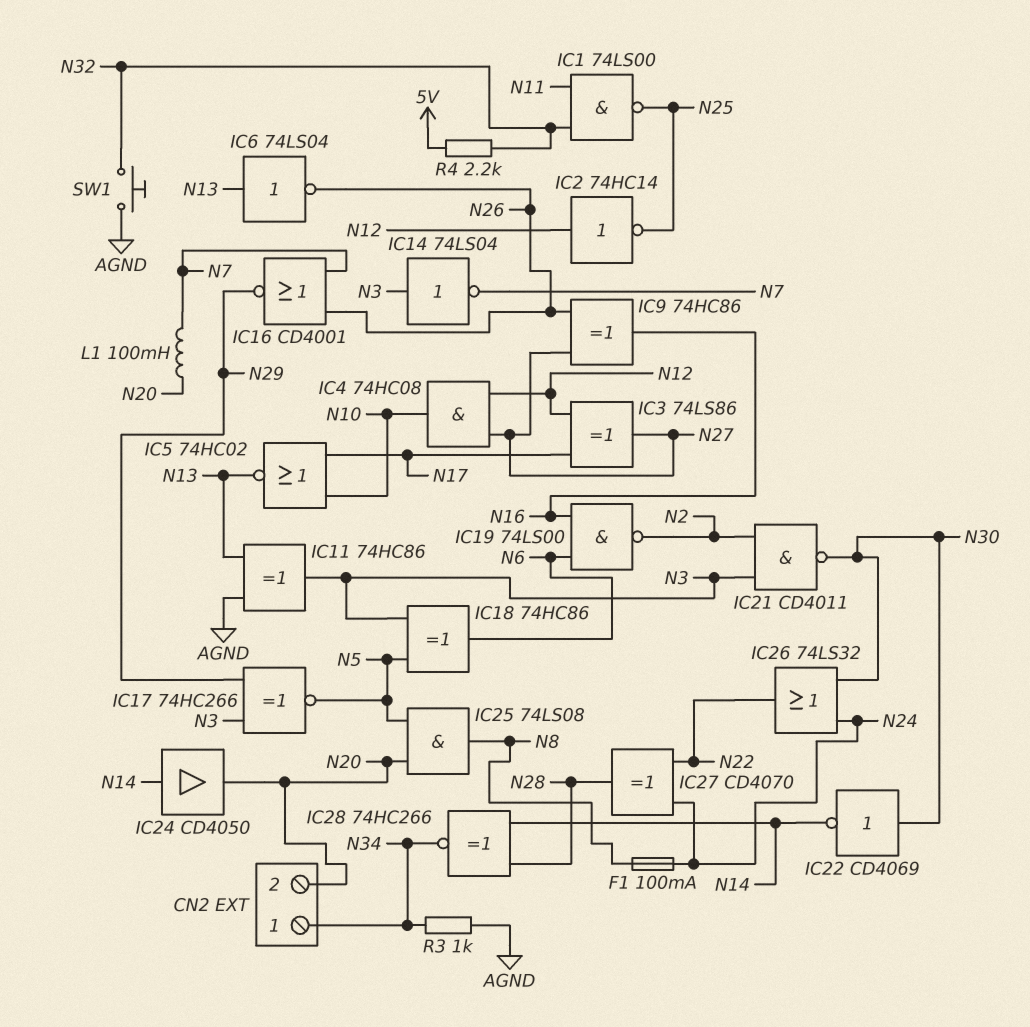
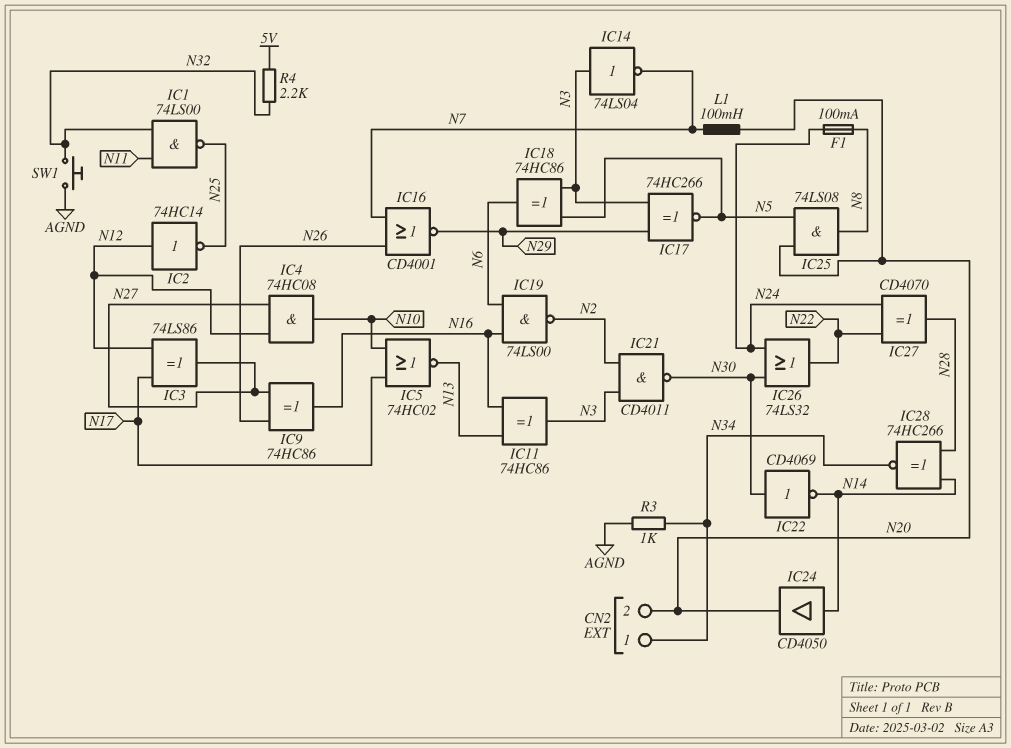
IC6: NOT 74LS04 (in N13, out N26) -> none
IC11: XOR 74HC86 (in AGND, in N13, out N3) -> XOR 74HC86 (in N13, in N16, out N3)

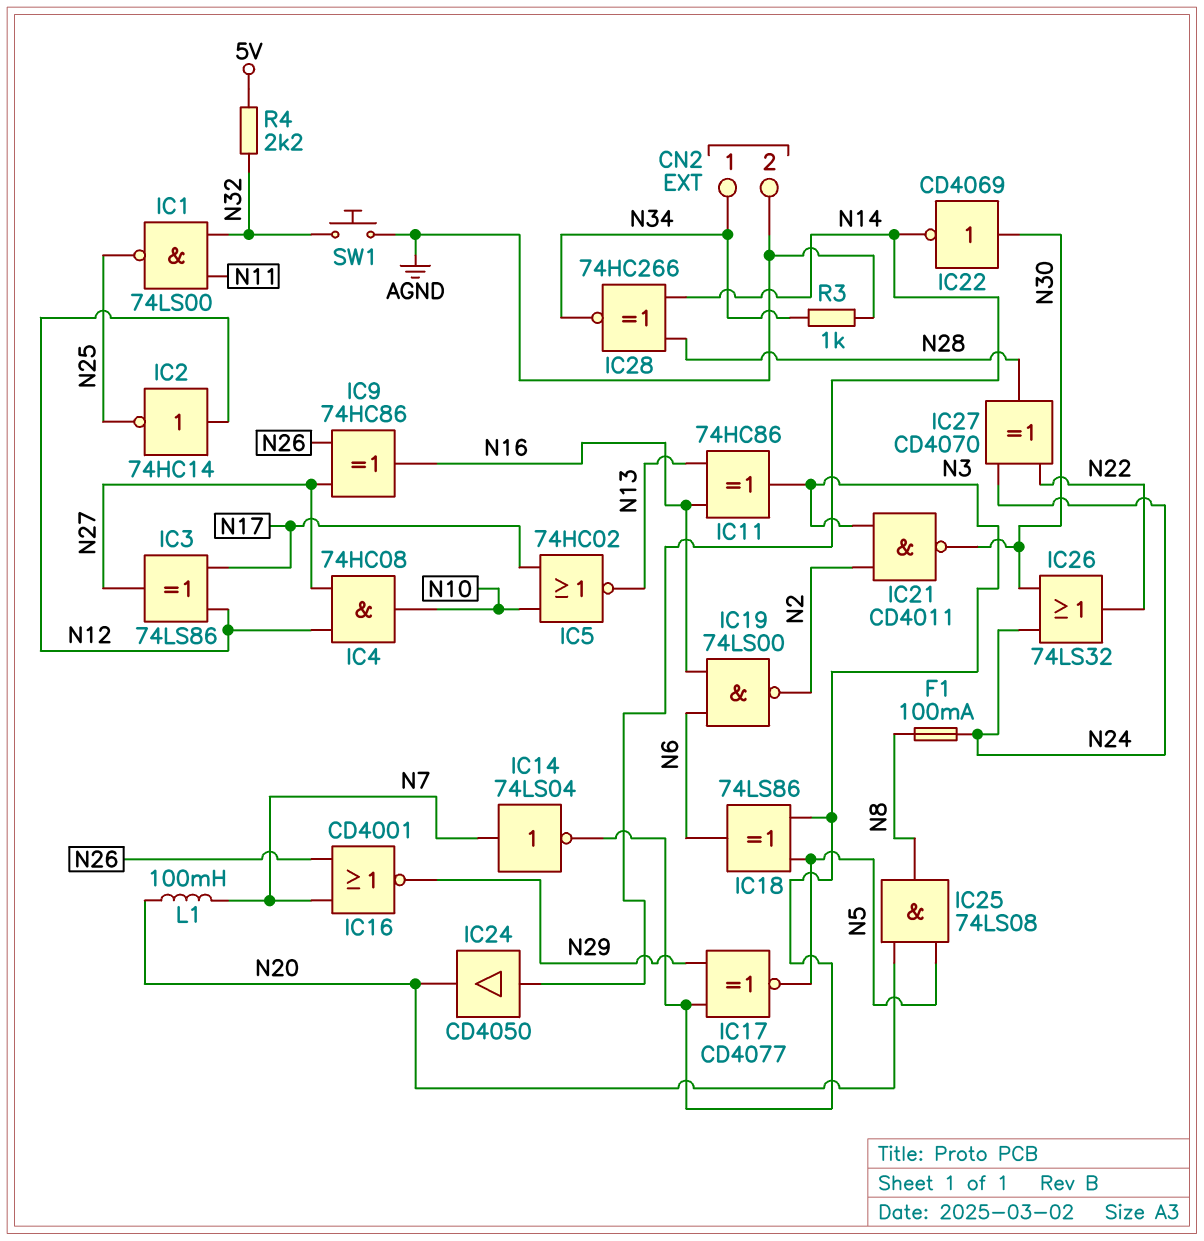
CN2 pin 2: N20 -> AGND
IC14: NOT 74LS04 (in N3, out N7) -> NOT 74LS04 (in N7, out N3)
IC17: XNOR 74HC266 (in N3, in N29, out N5) -> XNOR CD4077 (in N3, in N29, out N5)
IC18: XOR 74HC86 (in N3, in N5, out N6) -> XOR 74LS86 (in N3, in N5, out N6)

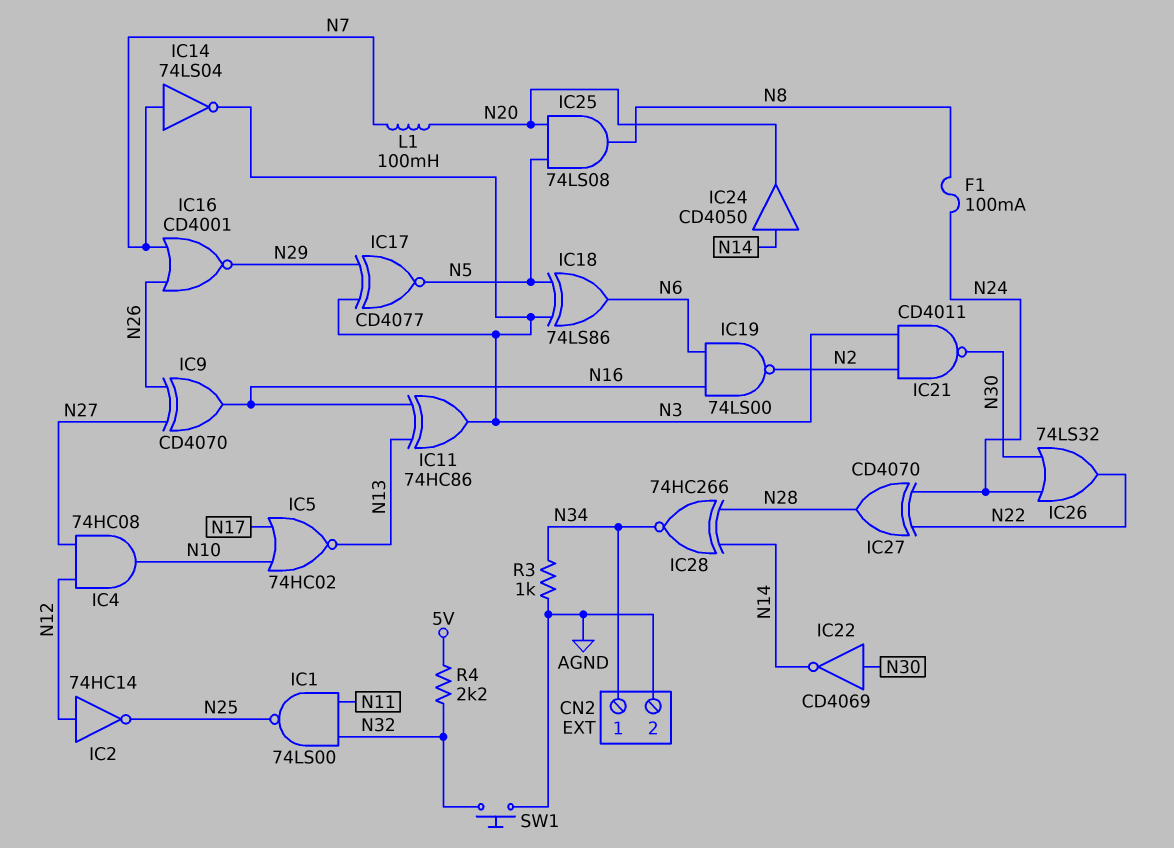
IC3: XOR 74LS86 (in N12, in N17, out N27) -> none
IC9: XOR 74HC86 (in N26, in N27, out N16) -> XOR CD4070 (in N26, in N27, out N16)

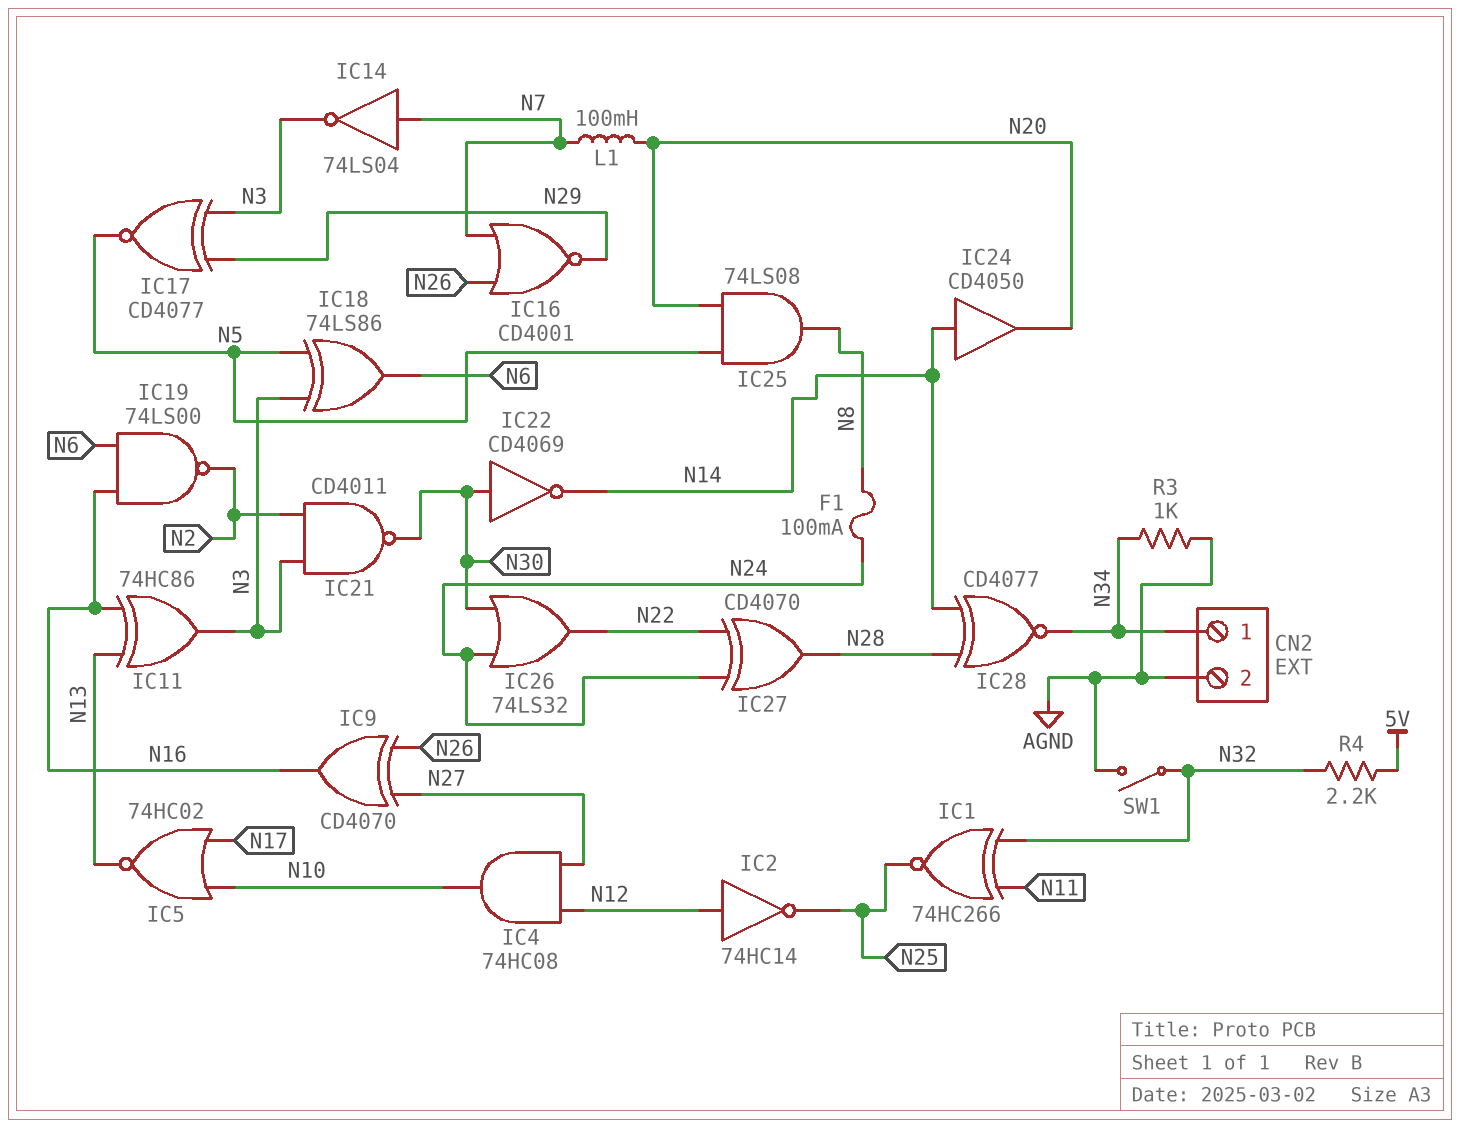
IC1: NAND 74LS00 (in N11, in N32, out N25) -> XNOR 74HC266 (in N11, in N32, out N25)
IC28: XNOR 74HC266 (in N14, in N28, out N34) -> XNOR CD4077 (in N14, in N28, out N34)
SW1: button (AGND, N32) -> switch (AGND, N32)

